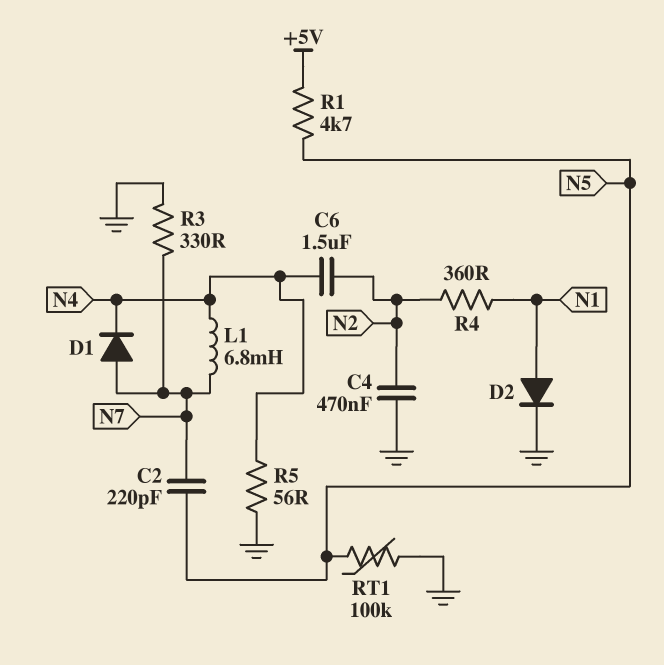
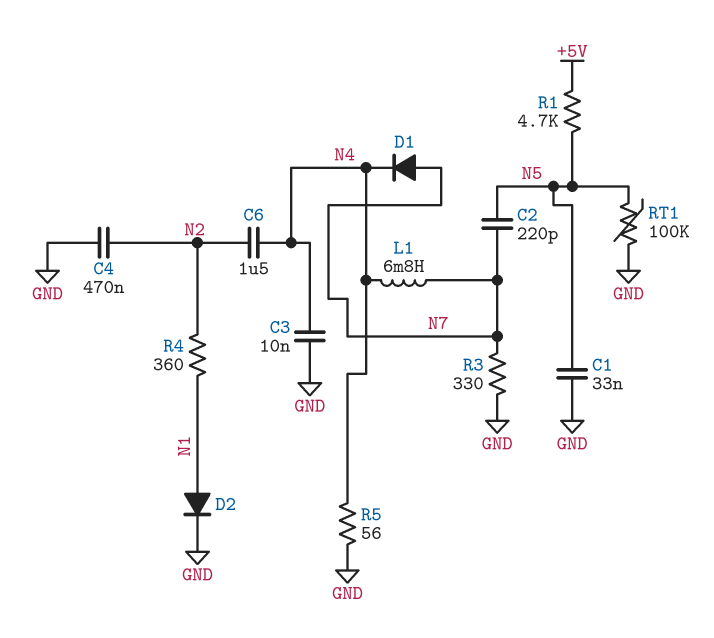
C1: none -> 33nF (GND, N5)
C3: none -> 10nF (GND, N4)

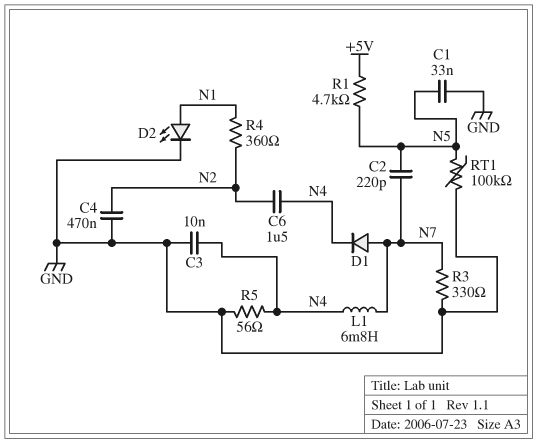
D2: diode (A N1, K GND) -> LED (A N1, K GND)

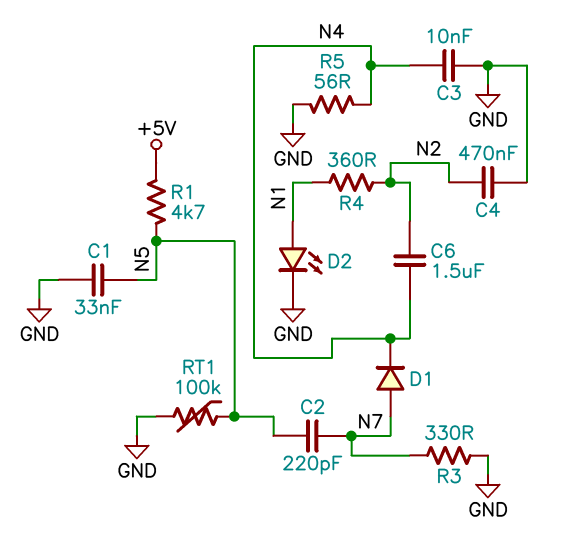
L1: 6.8mH (N4, N7) -> none

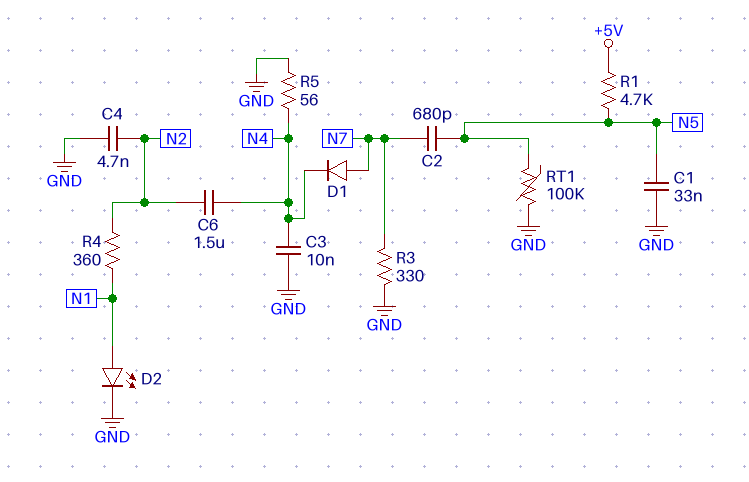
C2: 220pF (N5, N7) -> 680pF (N5, N7)
C4: 470nF (GND, N2) -> 4.7nF (GND, N2)

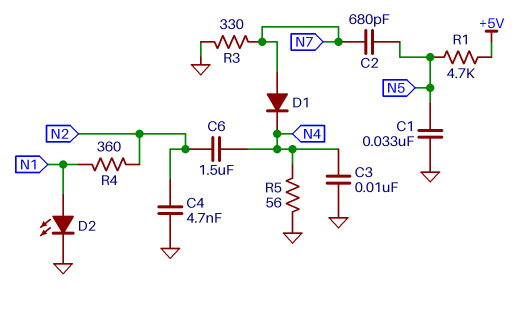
RT1: 100k (GND, N5) -> none

